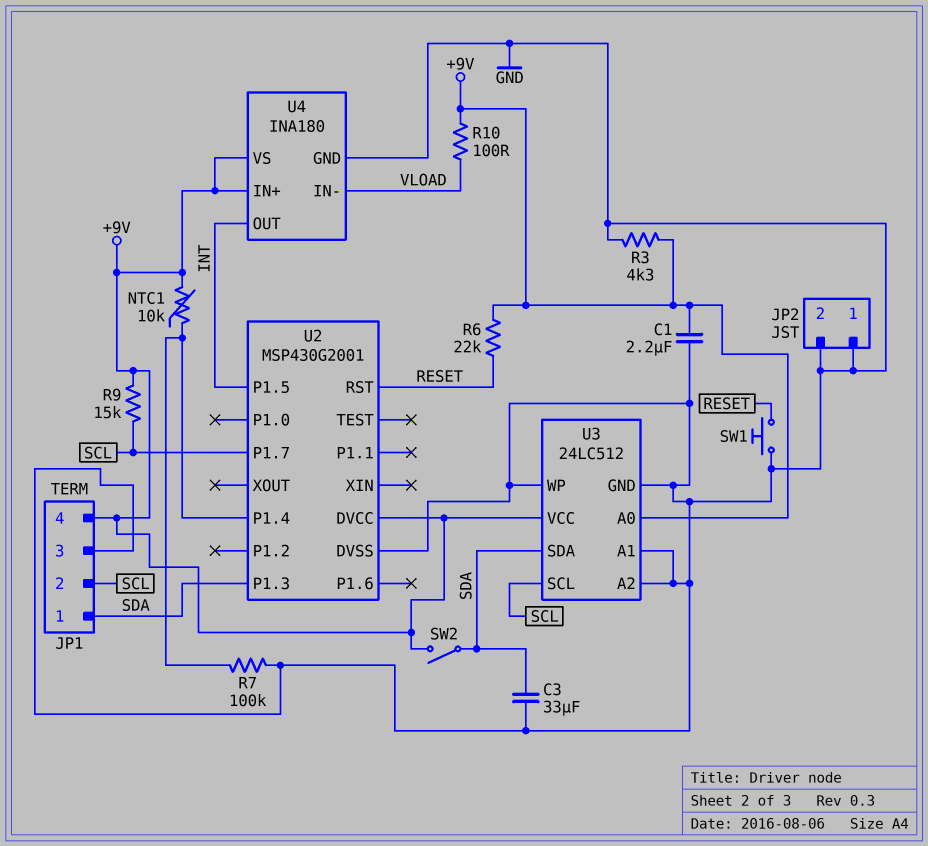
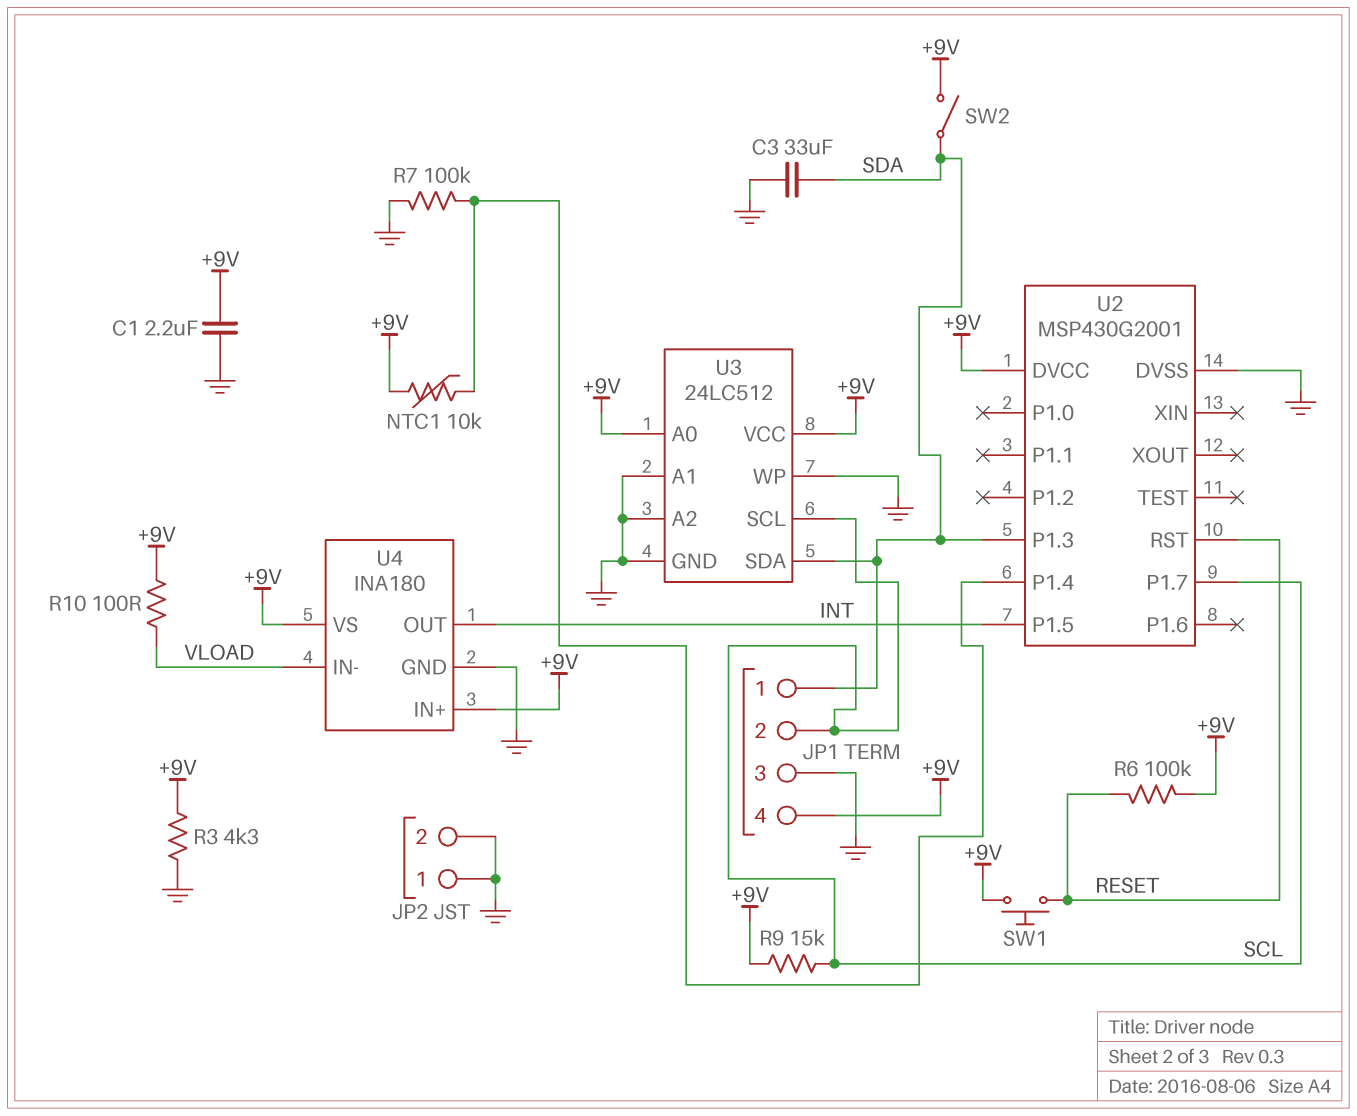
R6: 22k (+9V, RESET) -> 100k (+9V, RESET)
SW1: button (GND, RESET) -> button (+9V, RESET)

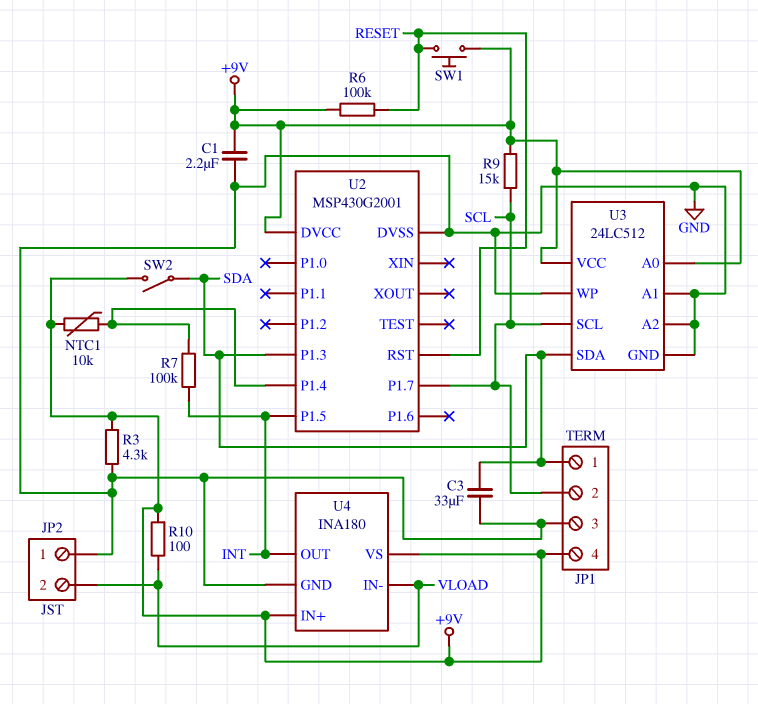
JP2 pin 2: GND -> VLOAD
R7: 100k (GND, U2/P1.4) -> 100k (INT, U2/P1.4)

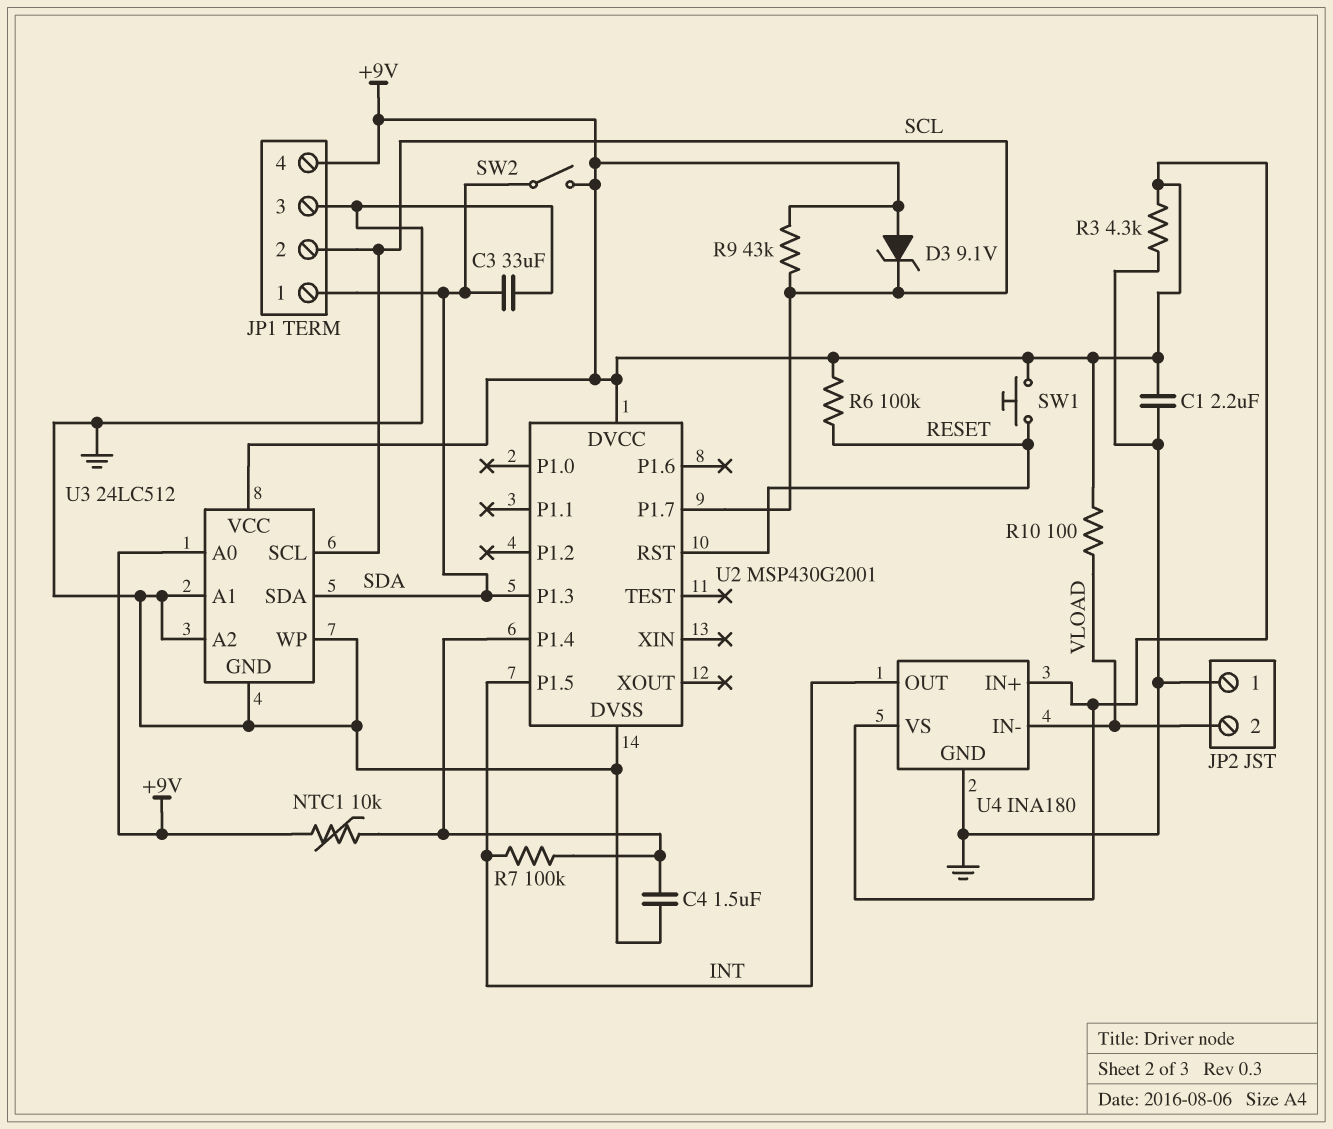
C4: none -> 1.5uF (GND, U2/P1.4)
D3: none -> zener 9.1V (A +9V, K SCL)
R9: 15k (+9V, SCL) -> 43k (+9V, SCL)

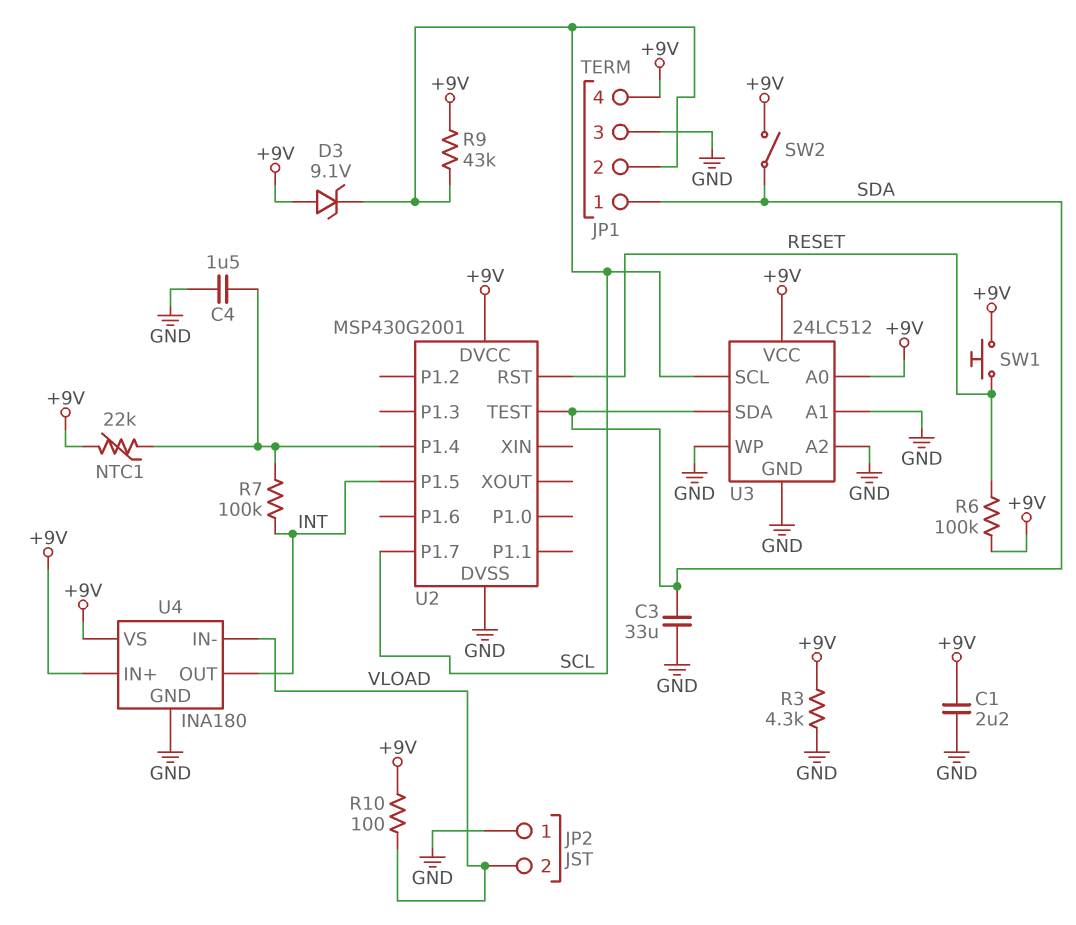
NTC1: 10k (+9V, U2/P1.4) -> 22k (+9V, U2/P1.4)
U2 pin P1.3: SDA -> none
U2 pin TEST: none -> SDA

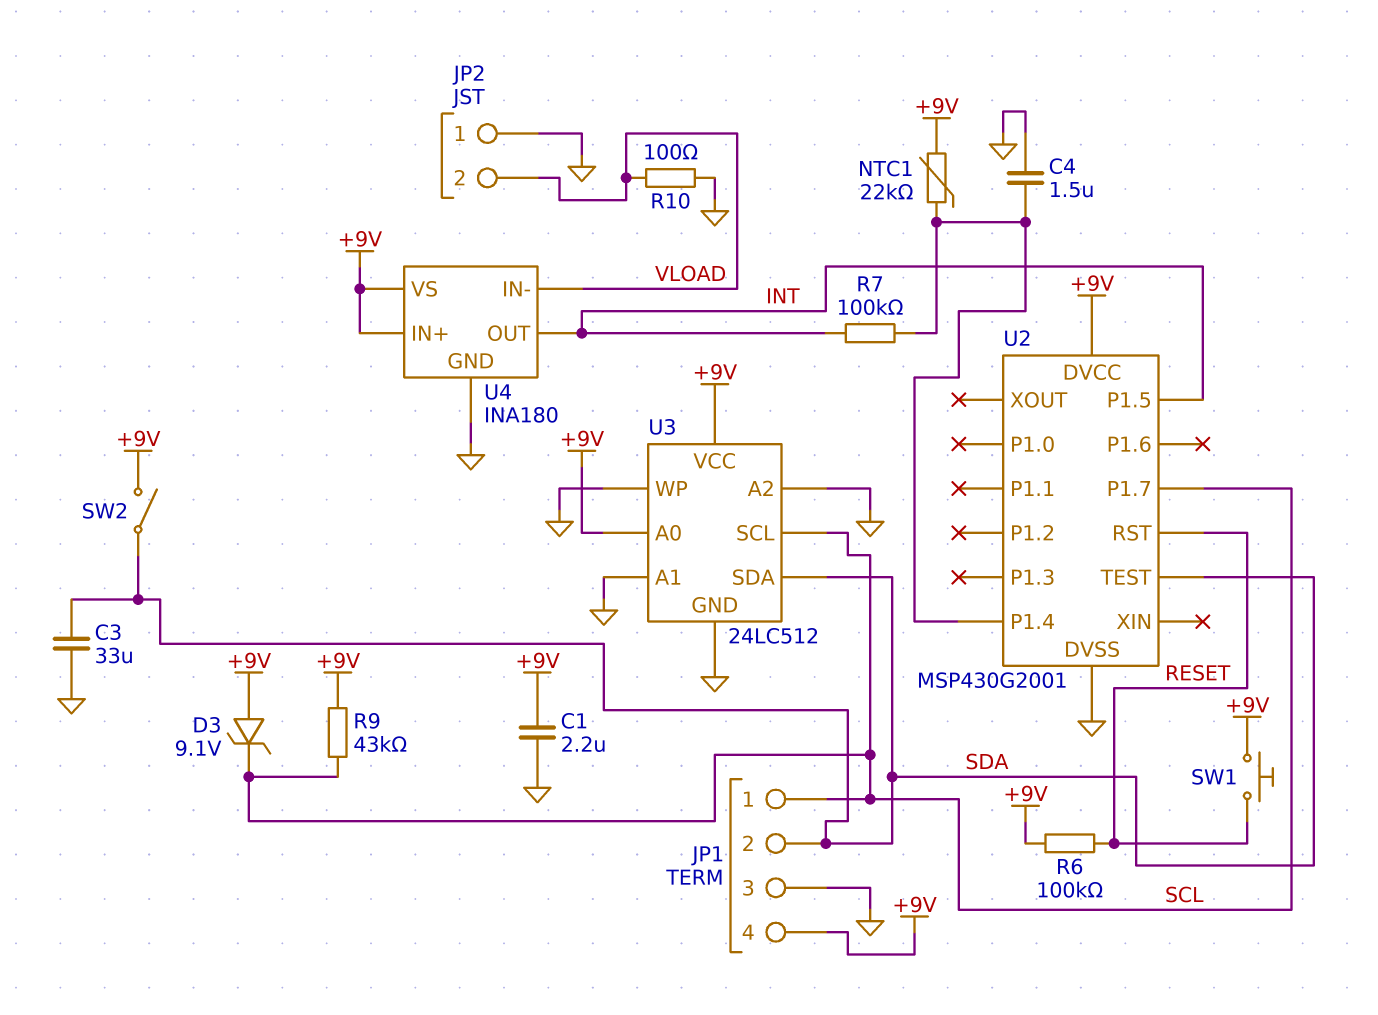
JP1 pin 1: SDA -> SCL
JP1 pin 2: SCL -> SDA
R3: 4.3k (+9V, GND) -> none
R10: 100 (+9V, VLOAD) -> 100 (GND, VLOAD)

